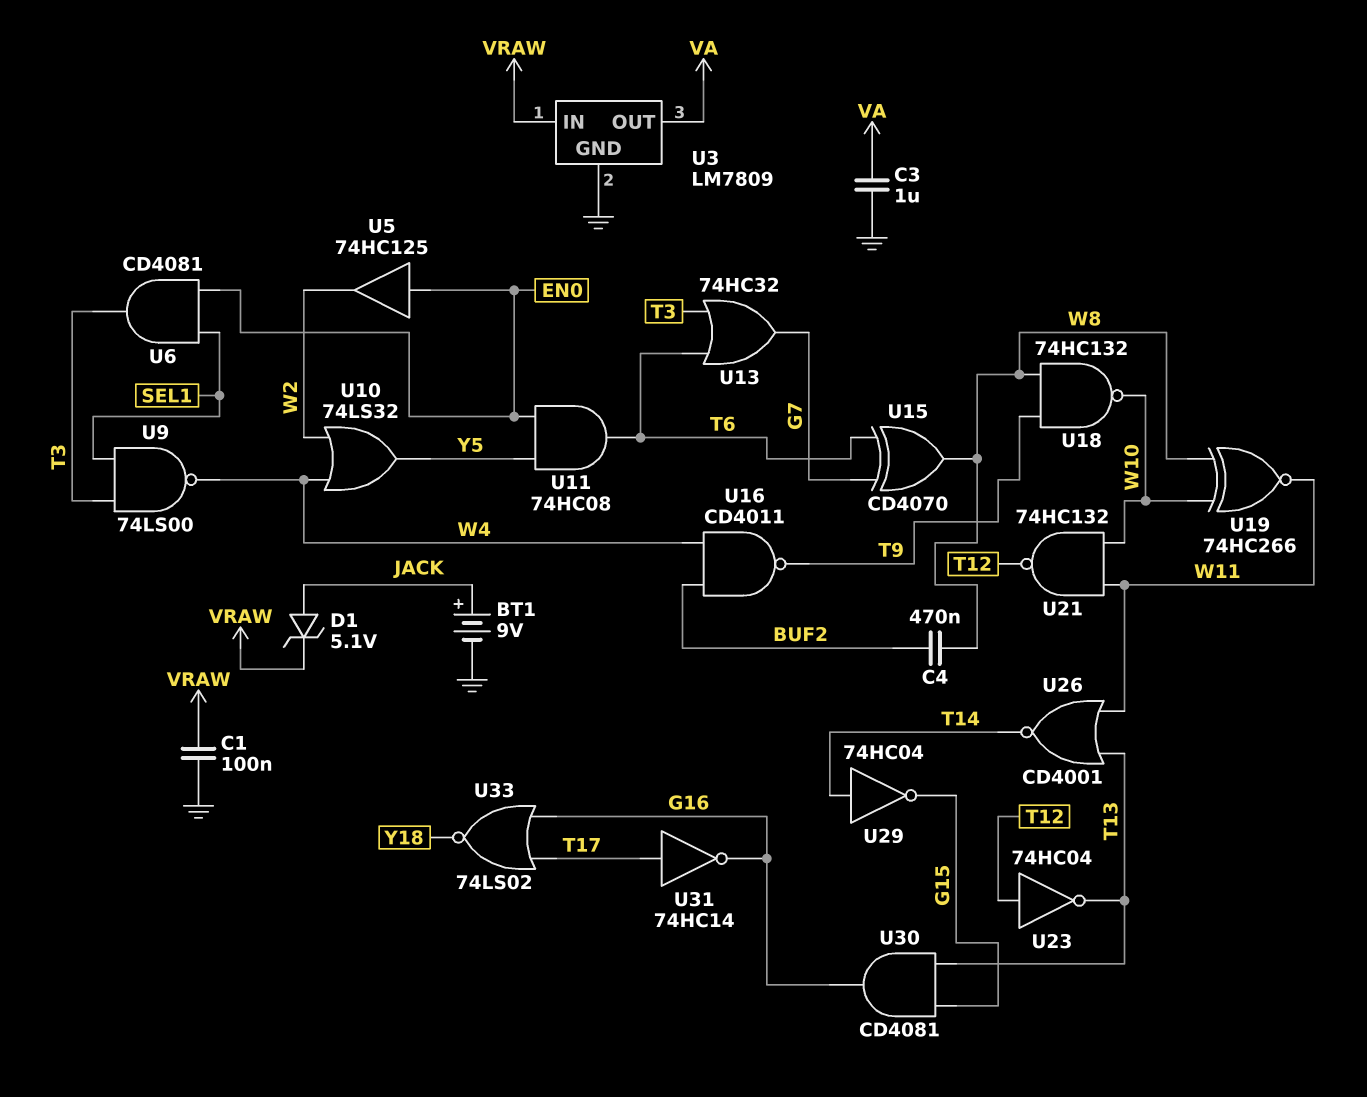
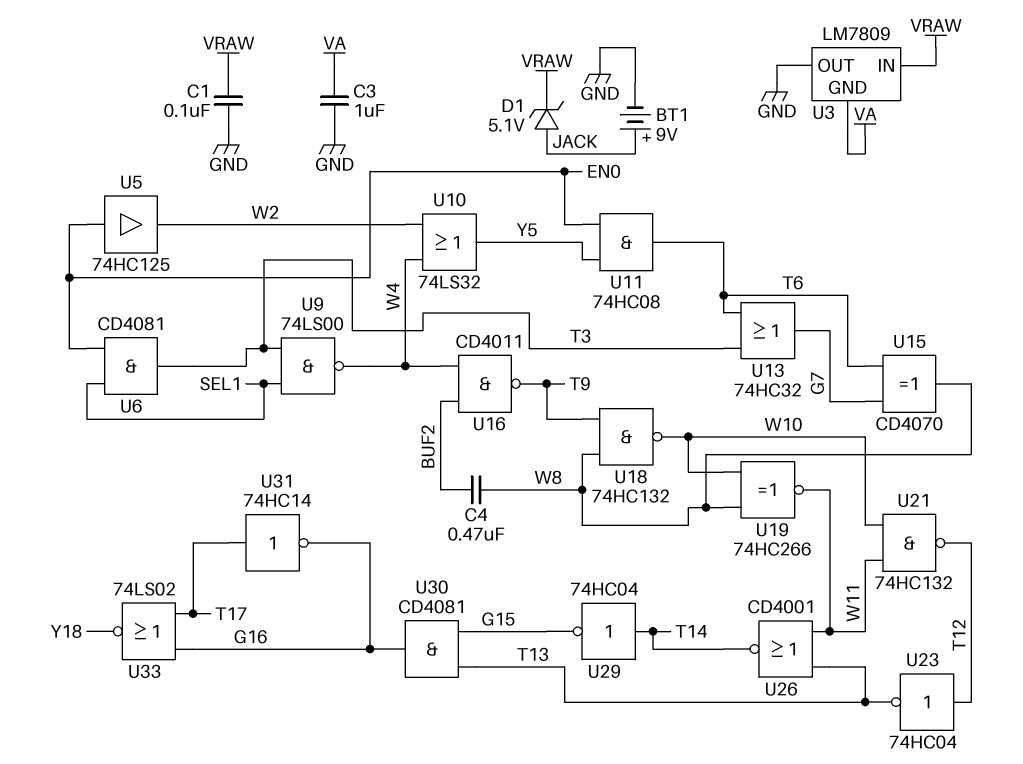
U3 pin GND: GND -> VA
U3 pin OUT: VA -> GND

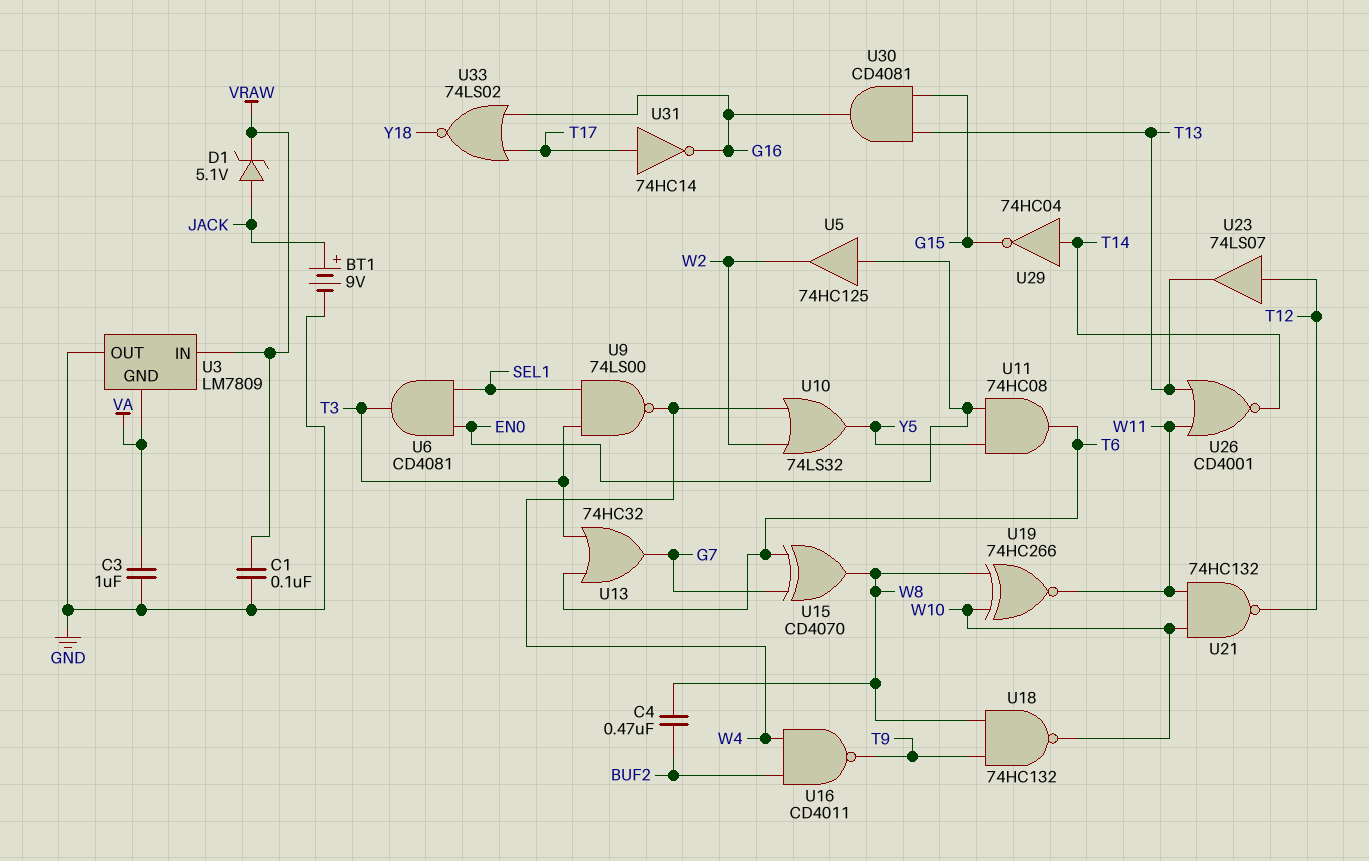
U23: NOT 74HC04 (in T12, out T13) -> buffer 74LS07 (in T12, out T13)

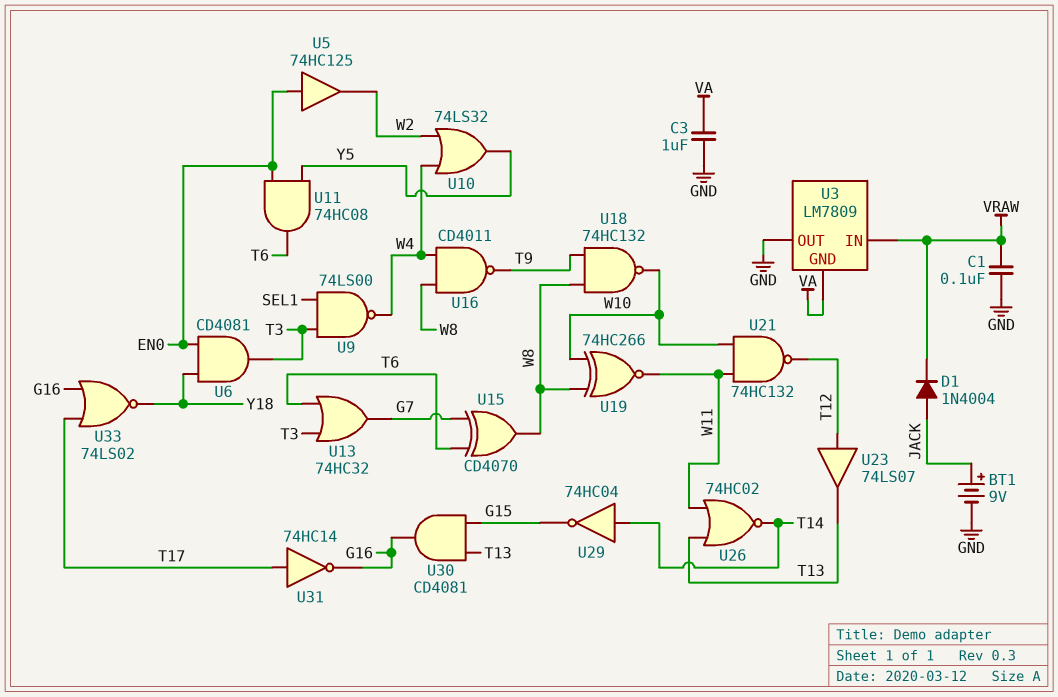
C4: 470nF (BUF2, W8) -> none
D1: zener 5.1V (A JACK, K VRAW) -> diode 1N4004 (A JACK, K VRAW)
U6: AND CD4081 (in EN0, in SEL1, out T3) -> AND CD4081 (in EN0, in Y18, out T3)
U16: NAND CD4011 (in BUF2, in W4, out T9) -> NAND CD4011 (in W4, in W8, out T9)
U26: NOR CD4001 (in T13, in W11, out T14) -> NOR 74HC02 (in T13, in W11, out T14)

